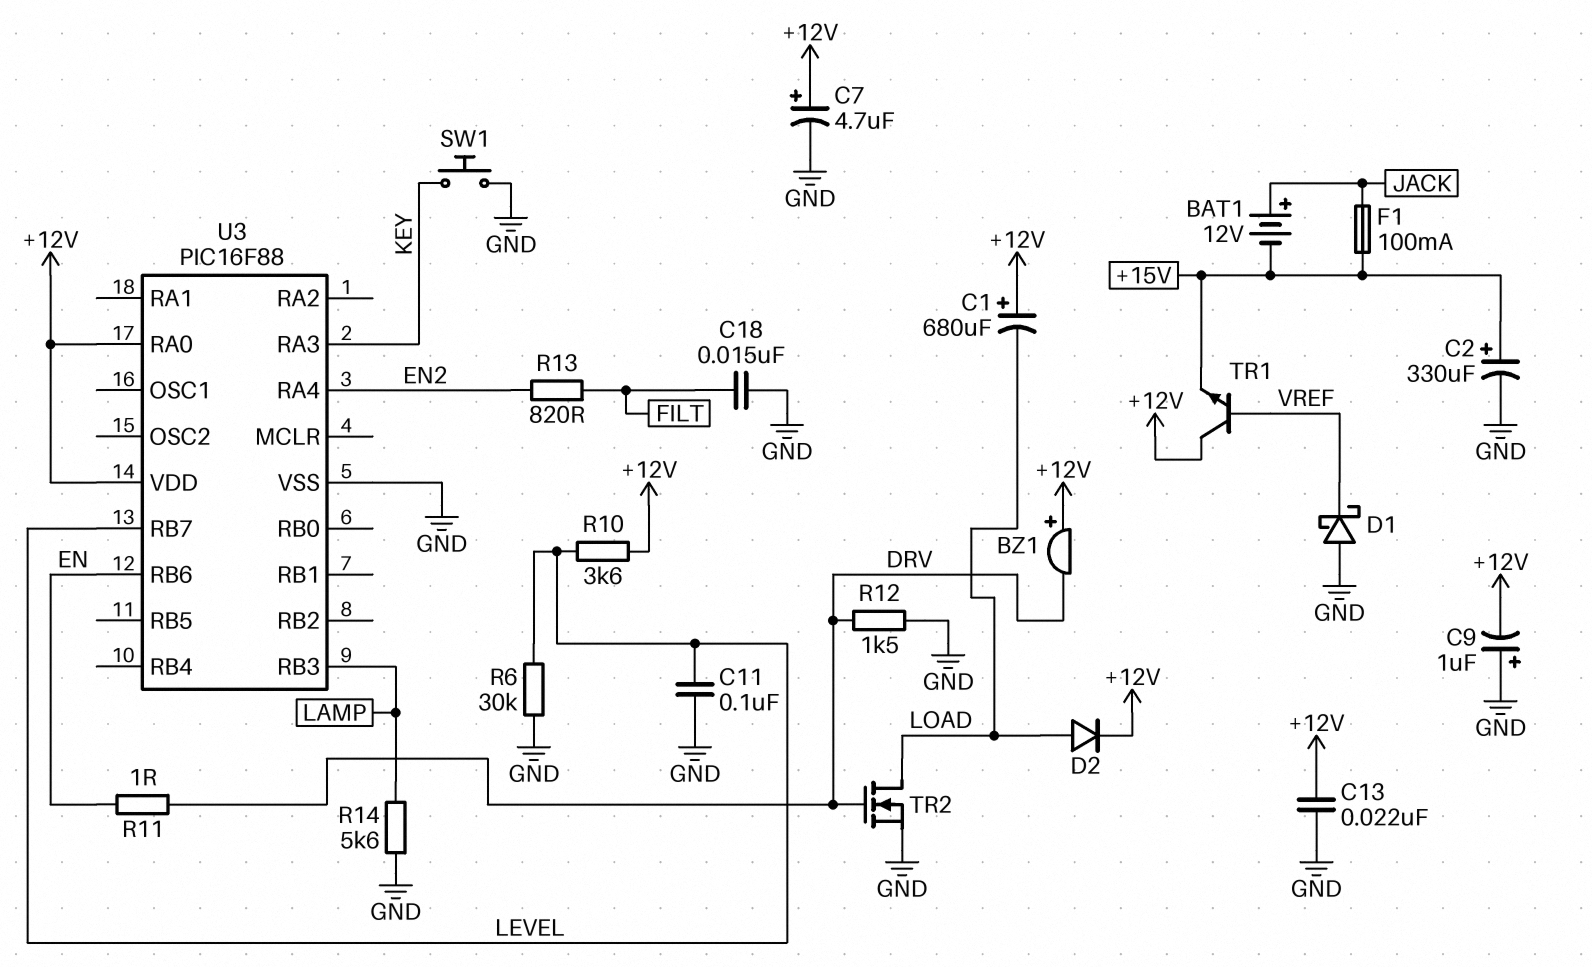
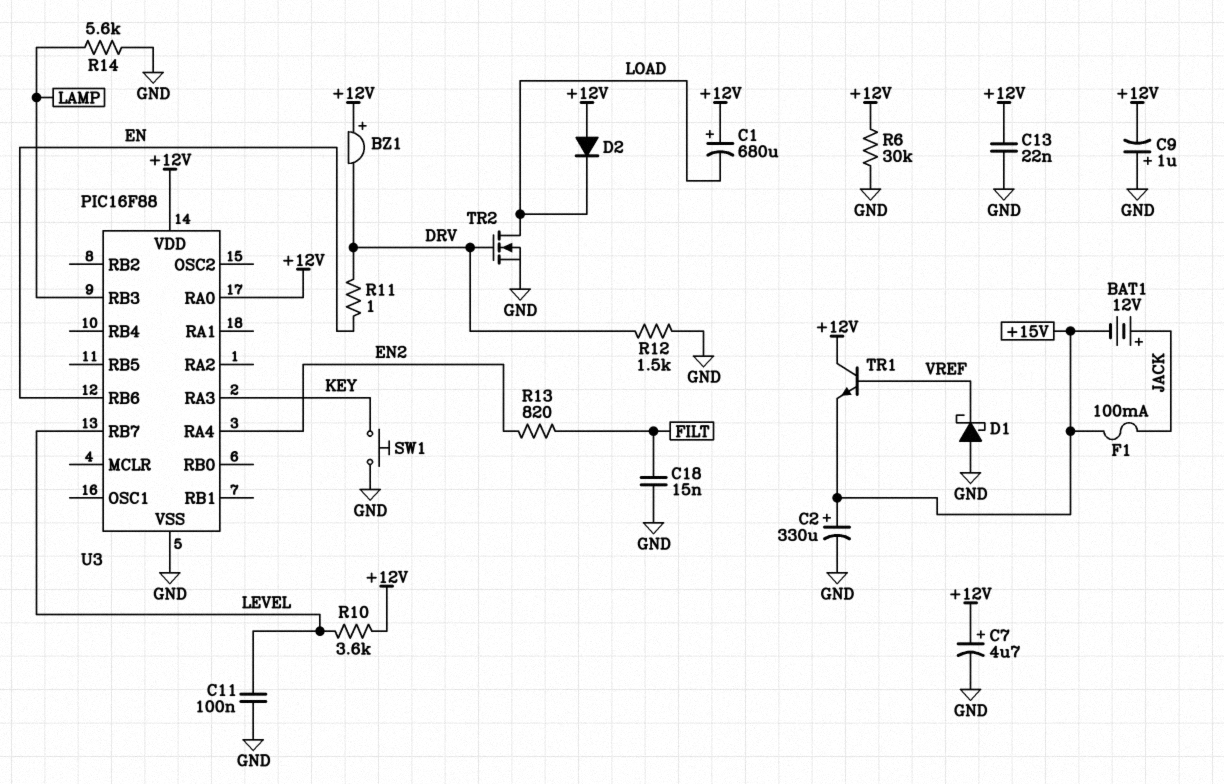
D2: diode (A LOAD, K +12V) -> diode (A +12V, K LOAD)
R6: 30k (GND, LEVEL) -> 30k (+12V, GND)

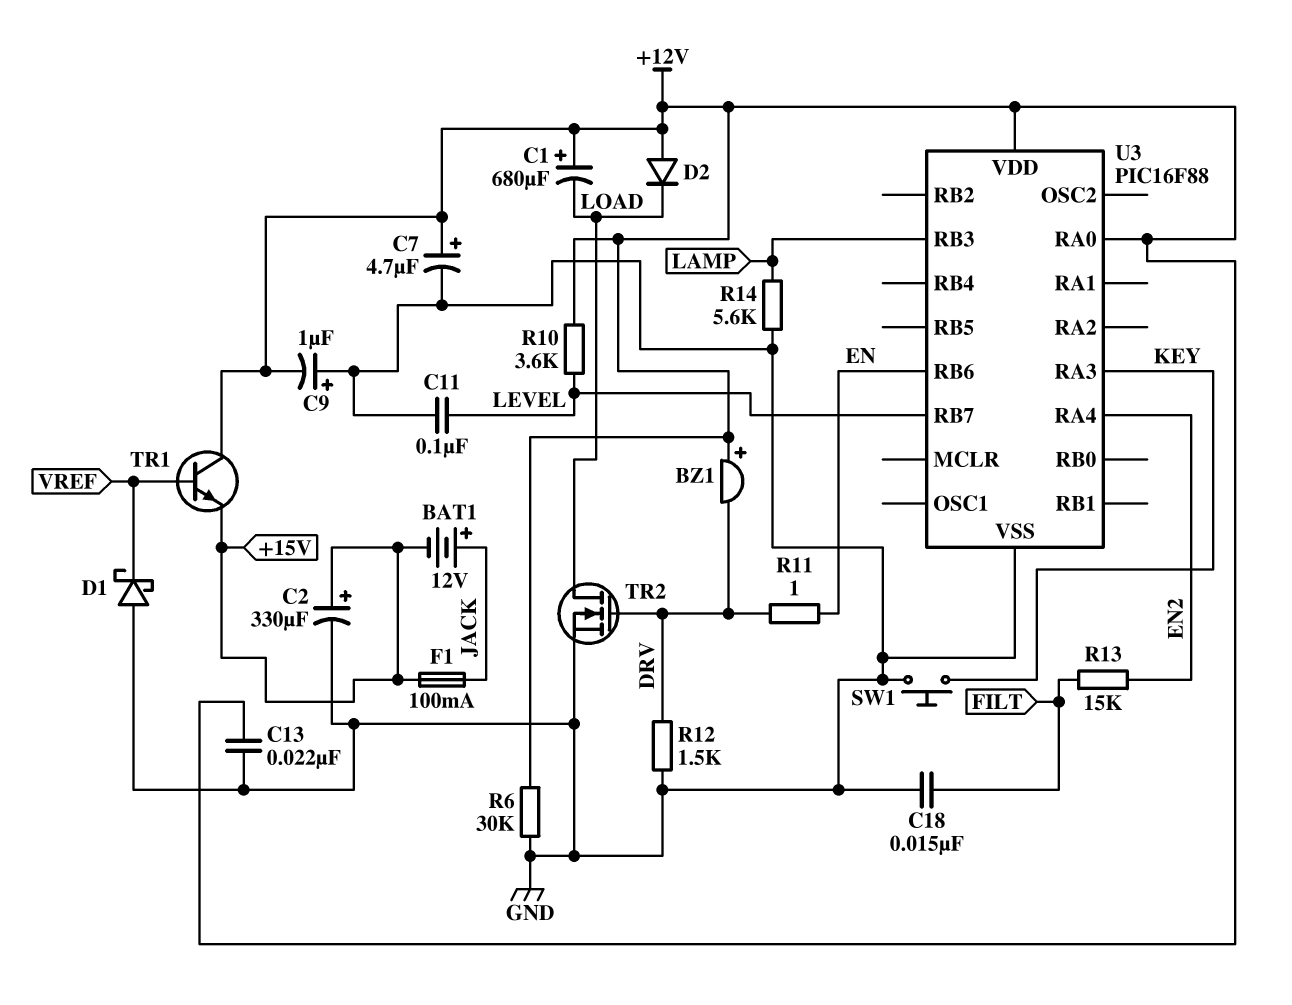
R13: 820 (EN2, FILT) -> 15k (EN2, FILT)

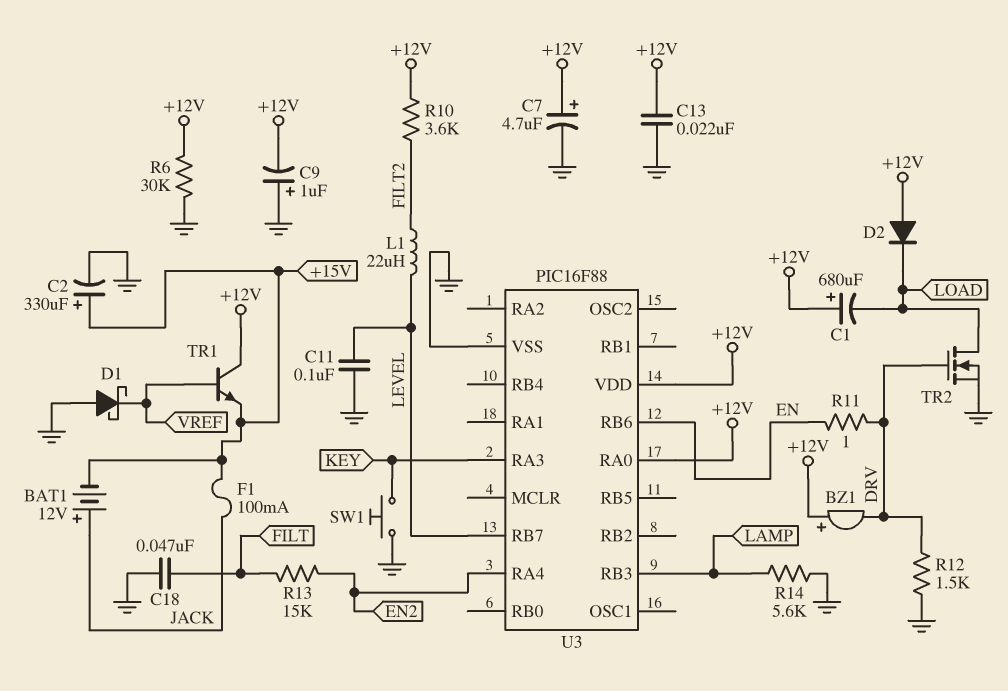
C18: 15nF (FILT, GND) -> 47nF (FILT, GND)
L1: none -> 22uH (FILT2, LEVEL)
R10: 3.6k (+12V, LEVEL) -> 3.6k (+12V, FILT2)

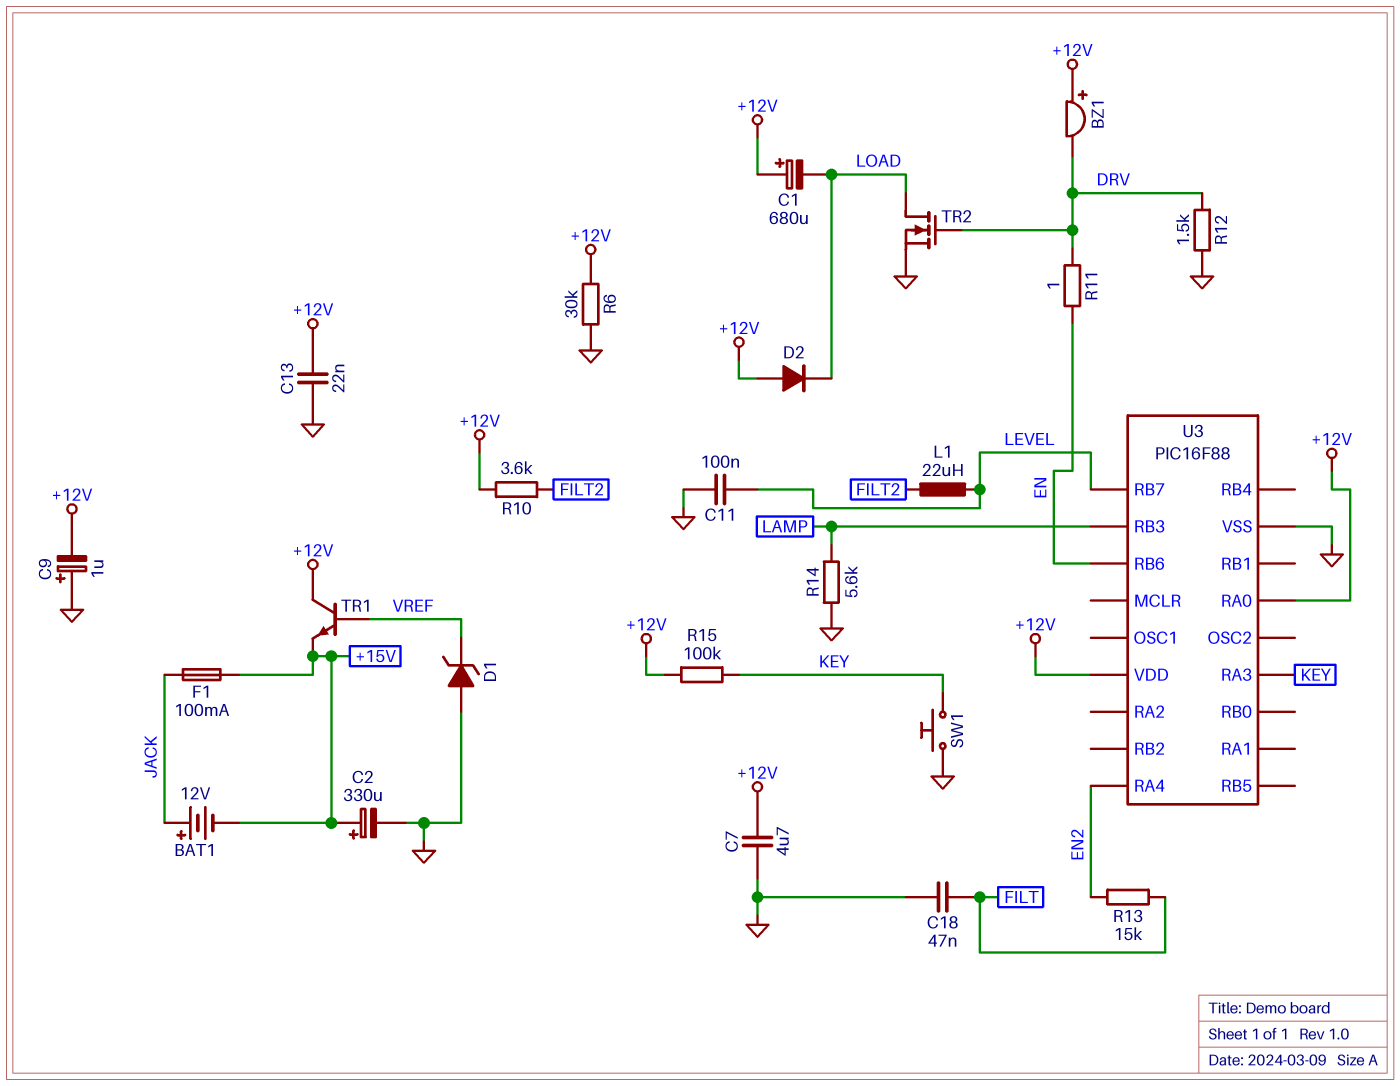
C7: 4.7uF (plus +12V, minus GND) -> 4.7uF (+12V, GND)
D1: schottky (A GND, K VREF) -> zener (A GND, K VREF)
R15: none -> 100k (+12V, KEY)

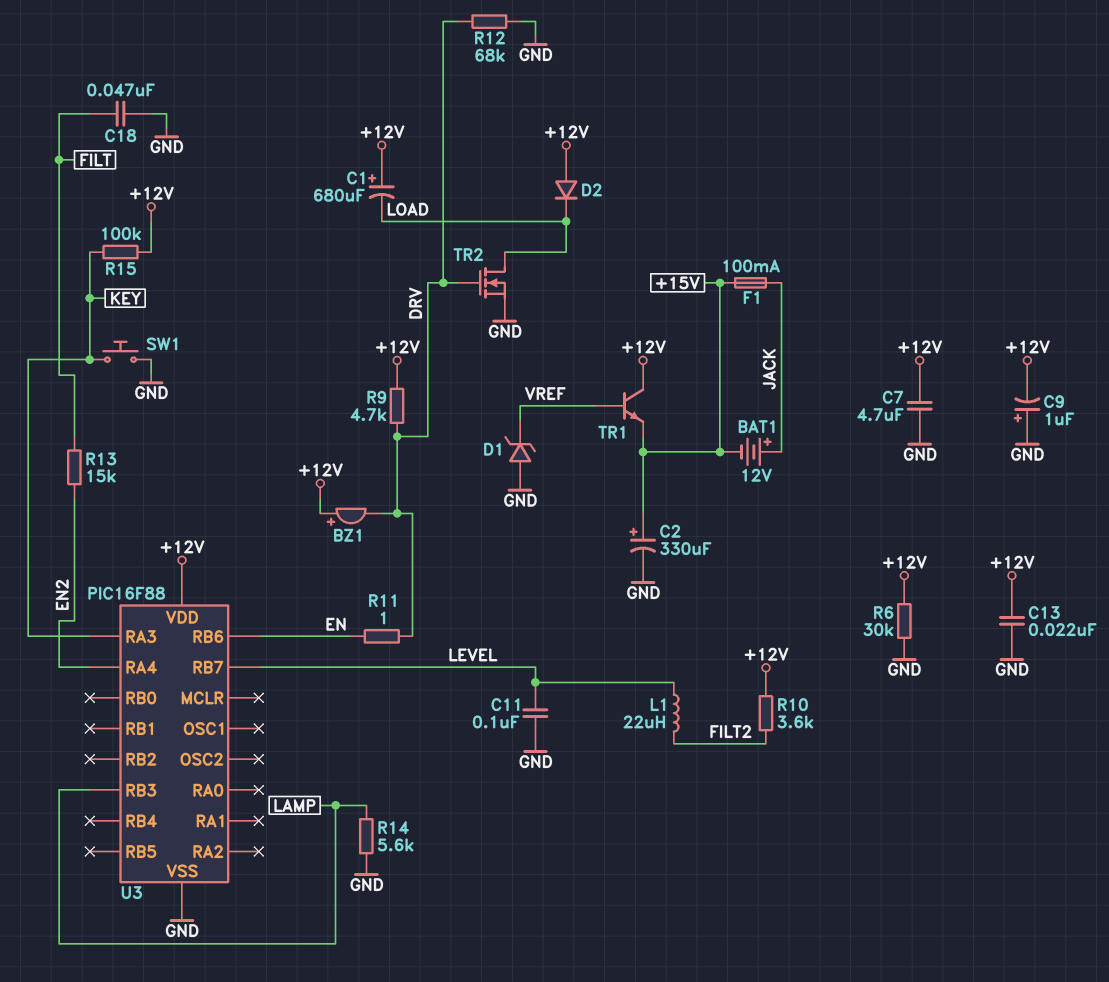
R9: none -> 4.7k (+12V, DRV)
R12: 1.5k (DRV, GND) -> 68k (DRV, GND)
U3 pin RA0: +12V -> none

